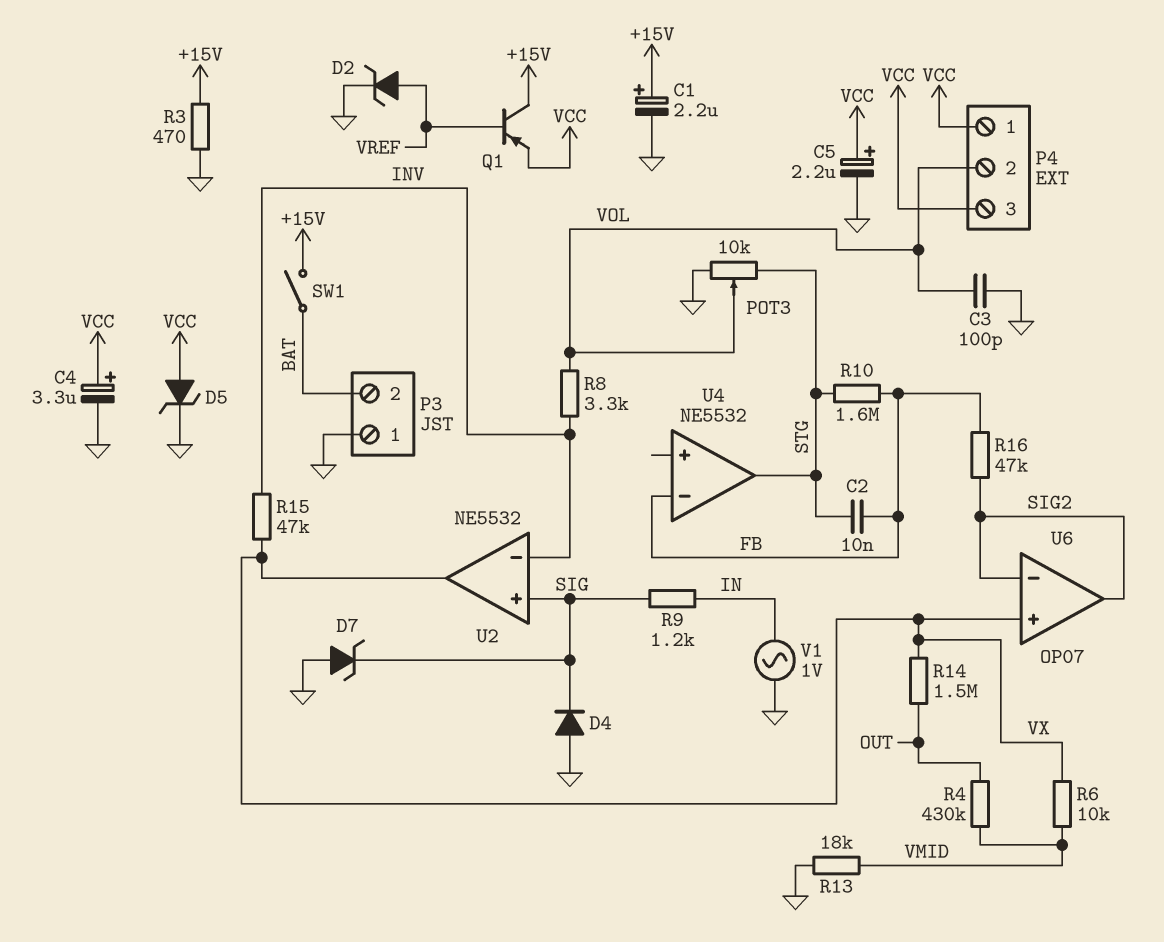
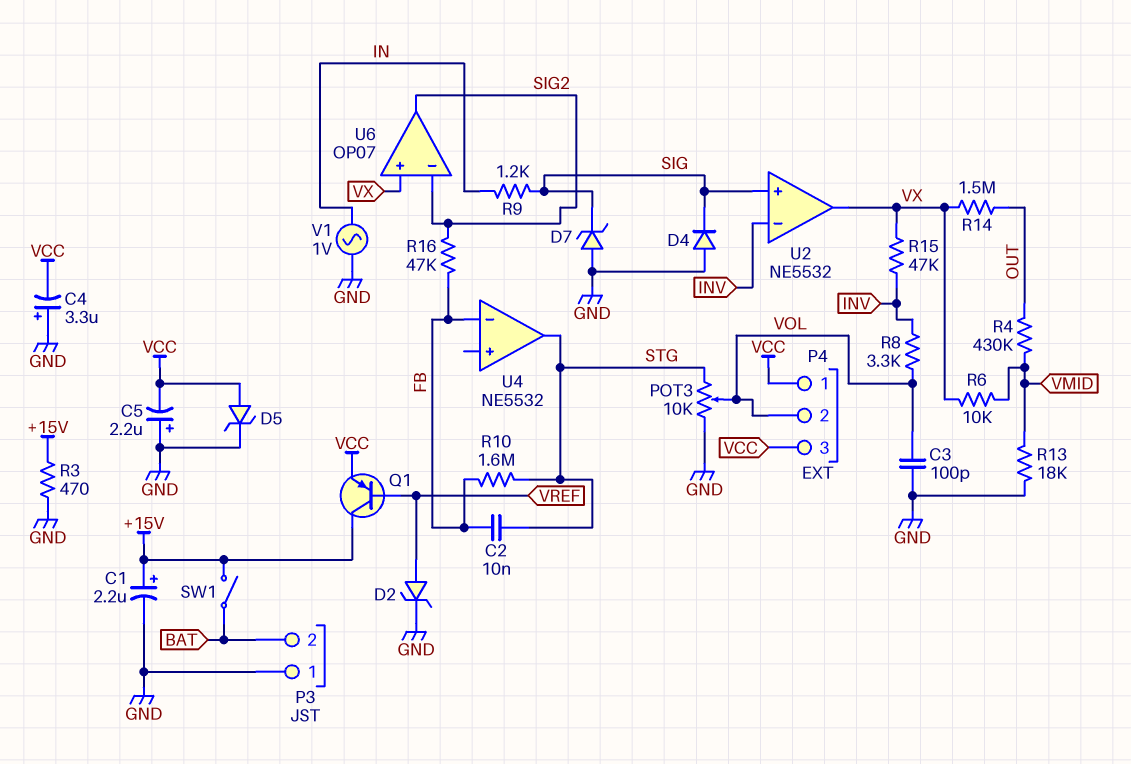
C4: 3.3uF (plus VCC, minus GND) -> 3.3uF (plus GND, minus VCC)
C5: 2.2uF (plus VCC, minus GND) -> 2.2uF (plus GND, minus VCC)

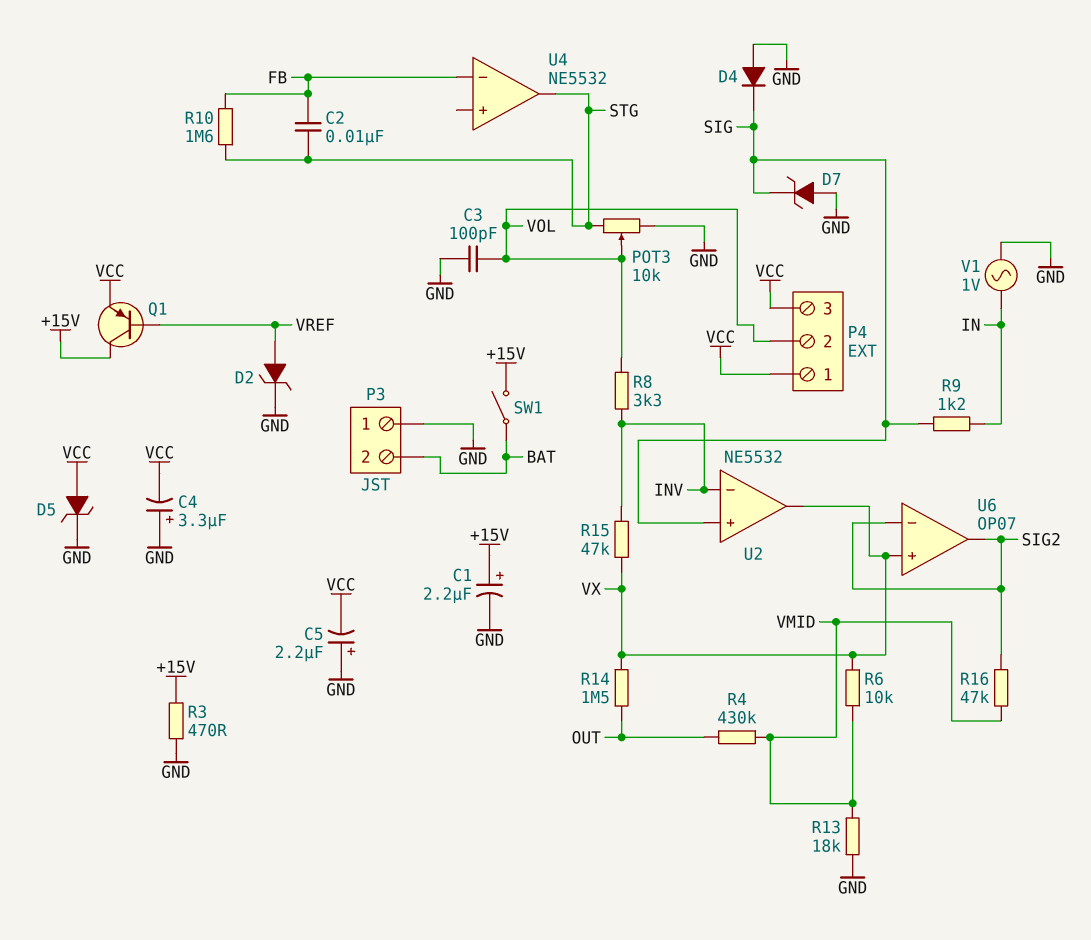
R16: 47k (FB, SIG2) -> 47k (SIG2, VMID)

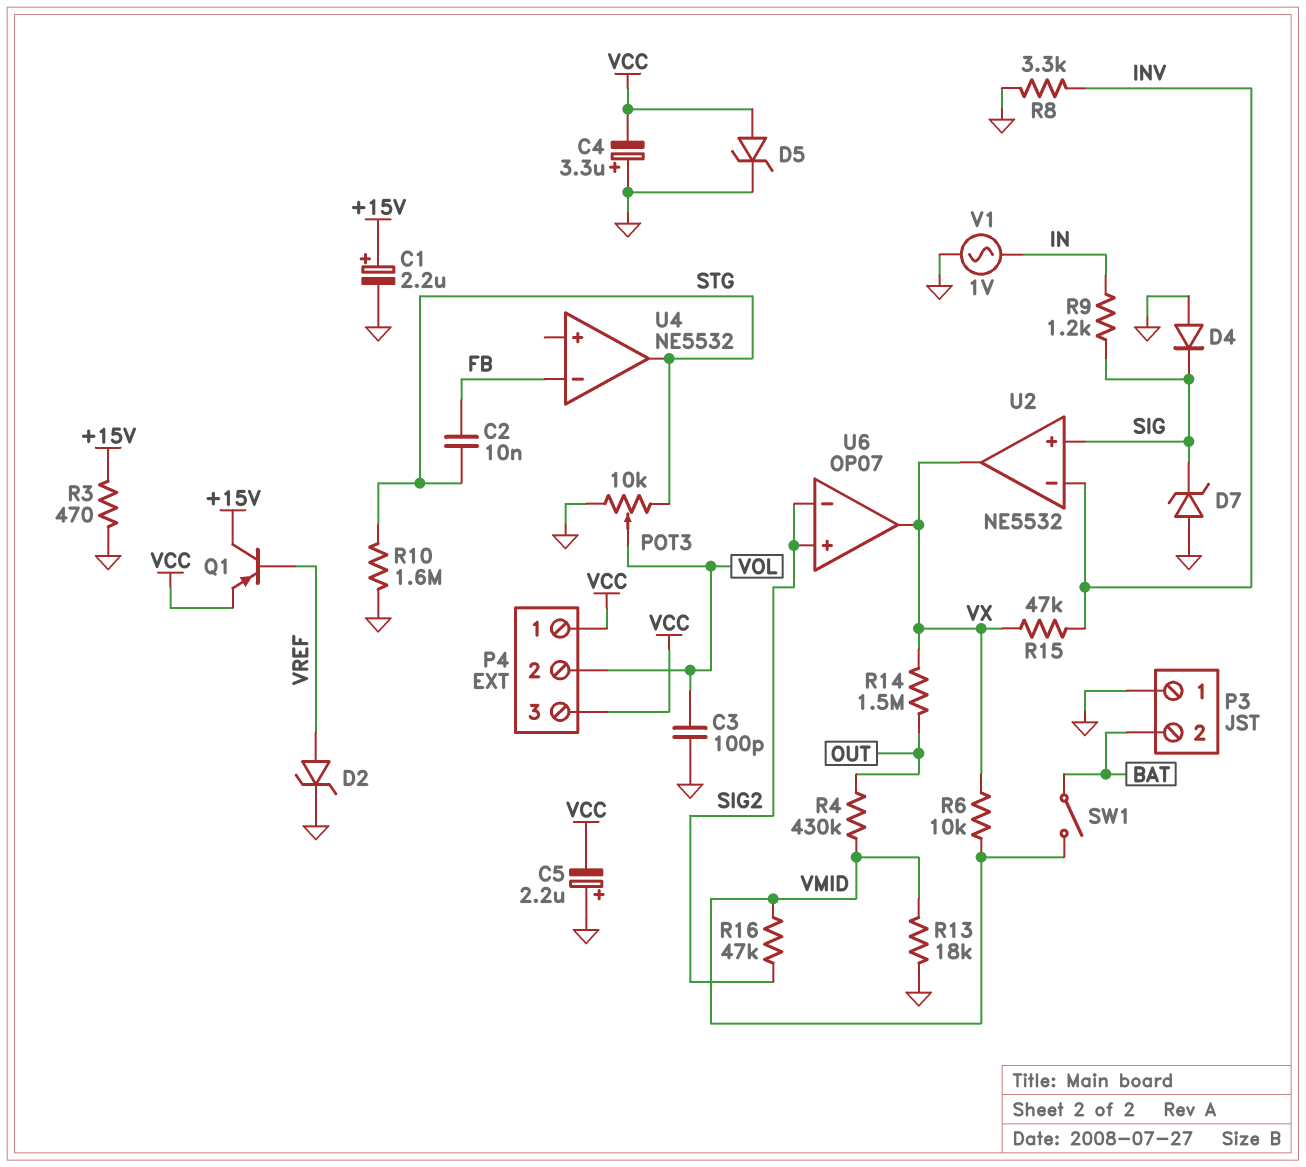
R8: 3.3k (INV, VOL) -> 3.3k (GND, INV)
R10: 1.6M (FB, STG) -> 1.6M (GND, STG)
SW1: switch (+15V, BAT) -> switch (BAT, VMID)
U6 pin in+: VX -> SIG2
U6 pin out: SIG2 -> VX

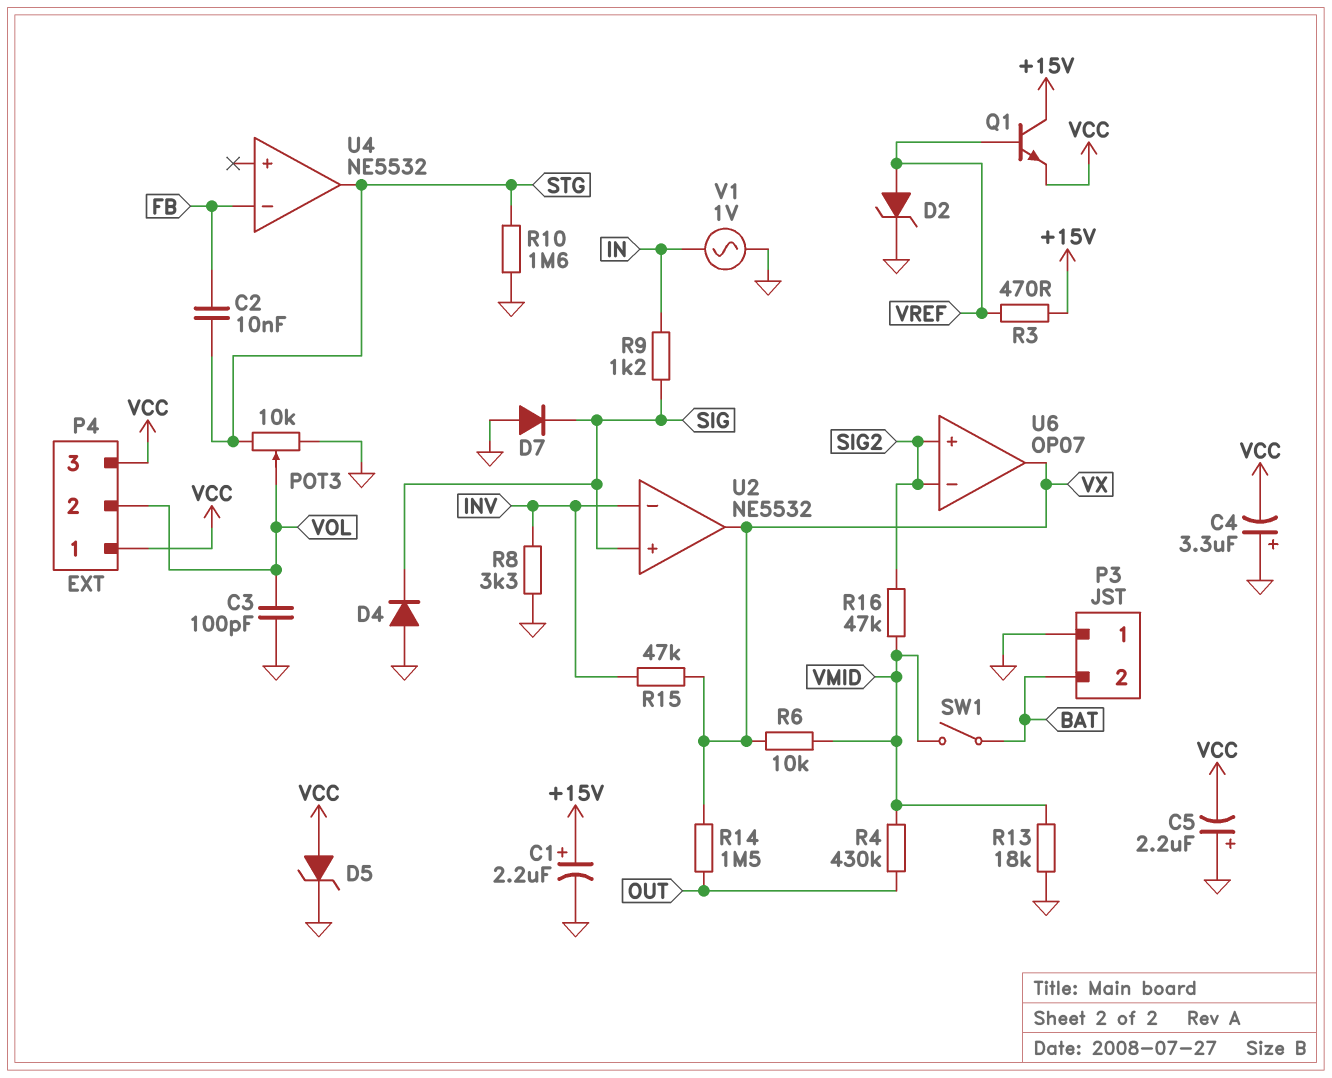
D7: zener (A GND, K SIG) -> diode (A GND, K SIG)
Q1: PNP (B VREF, C +15V, E VCC) -> NPN (B VREF, C +15V, E VCC)
R3: 470 (+15V, GND) -> 470 (+15V, VREF)

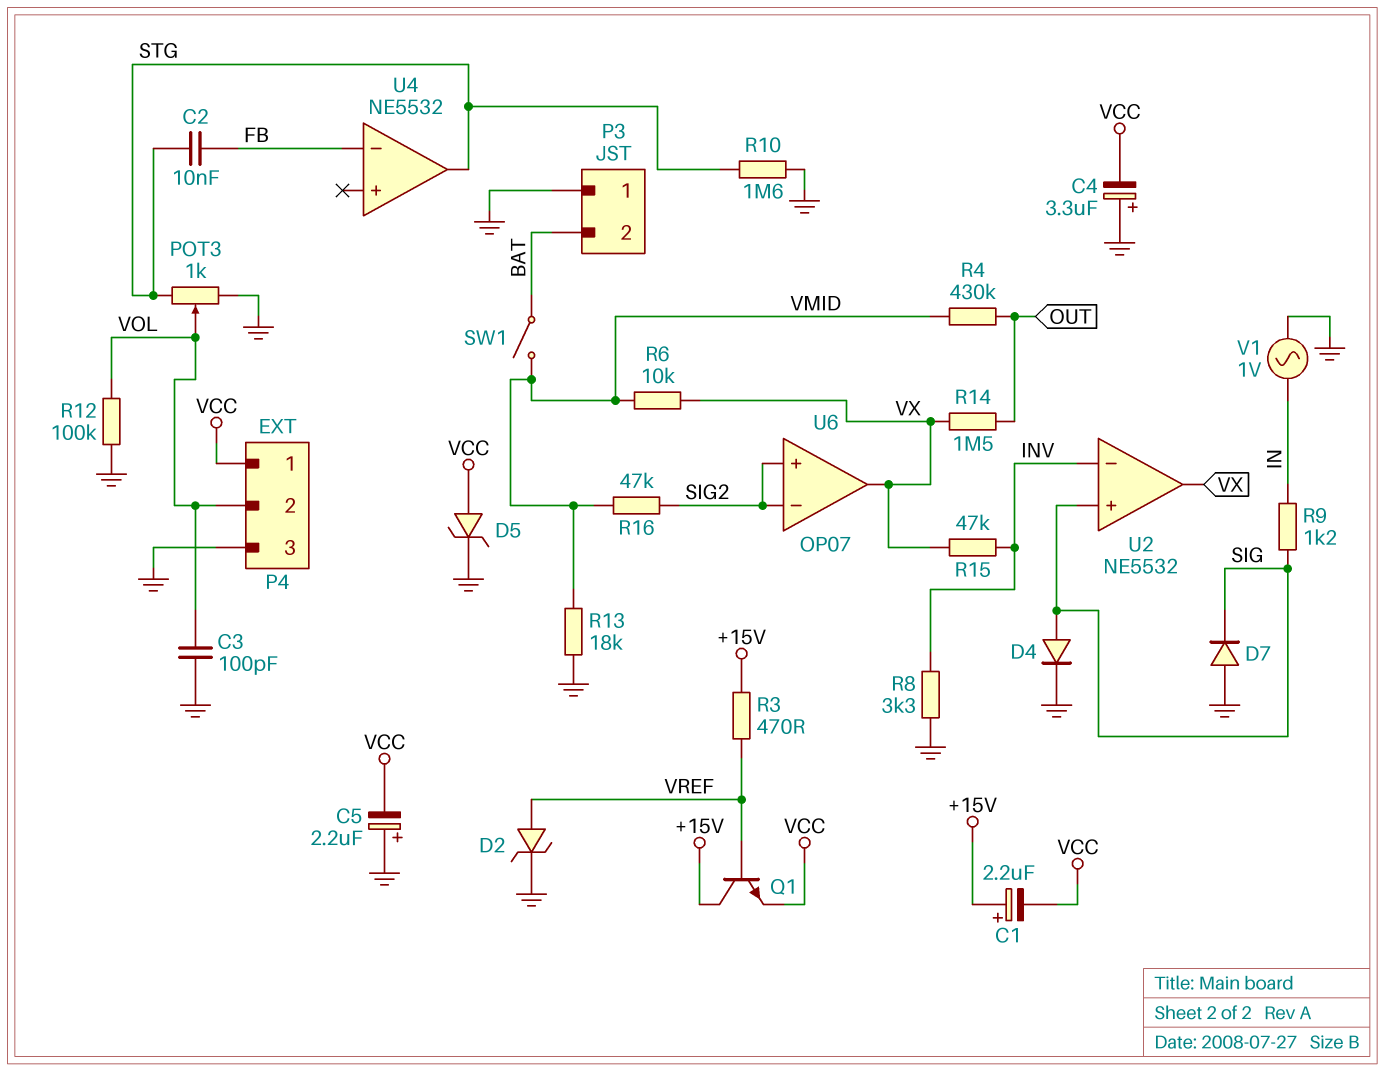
C1: 2.2uF (plus +15V, minus GND) -> 2.2uF (plus +15V, minus VCC)
D4: diode (A GND, K SIG) -> diode (A SIG, K GND)
P4 pin 3: VCC -> GND
POT3: 10k (GND, STG, wiper VOL) -> 1k (GND, STG, wiper VOL)
R12: none -> 100k (GND, VOL)

